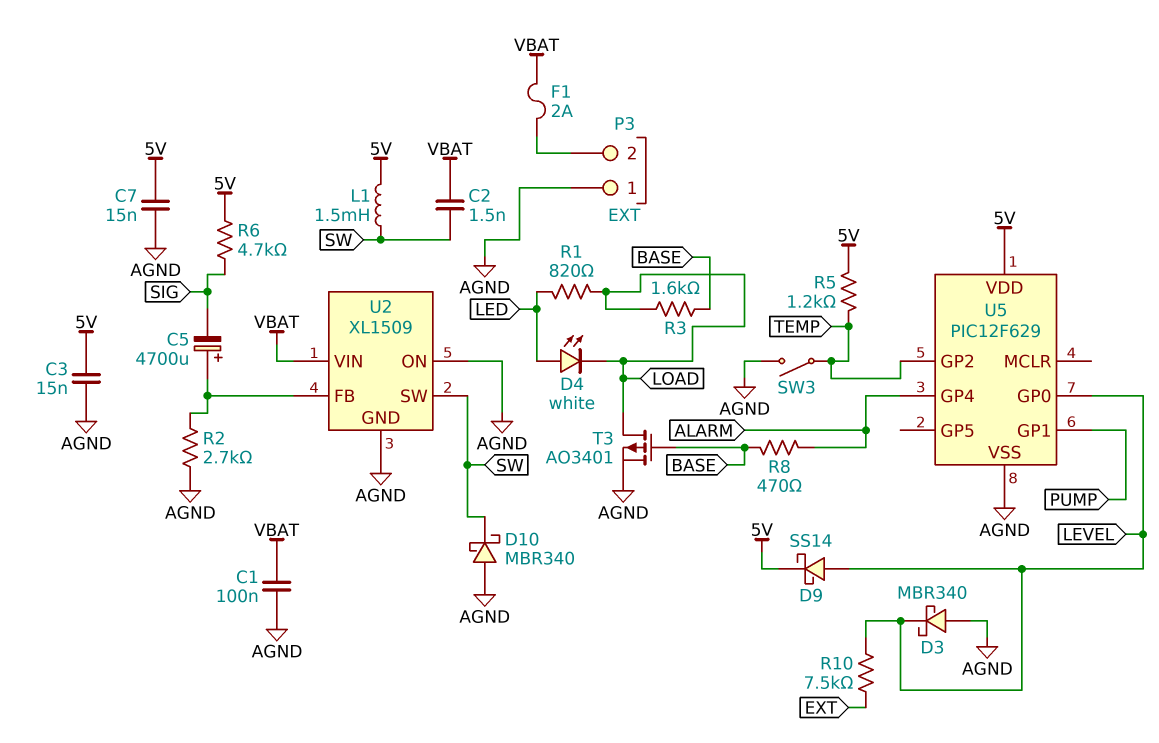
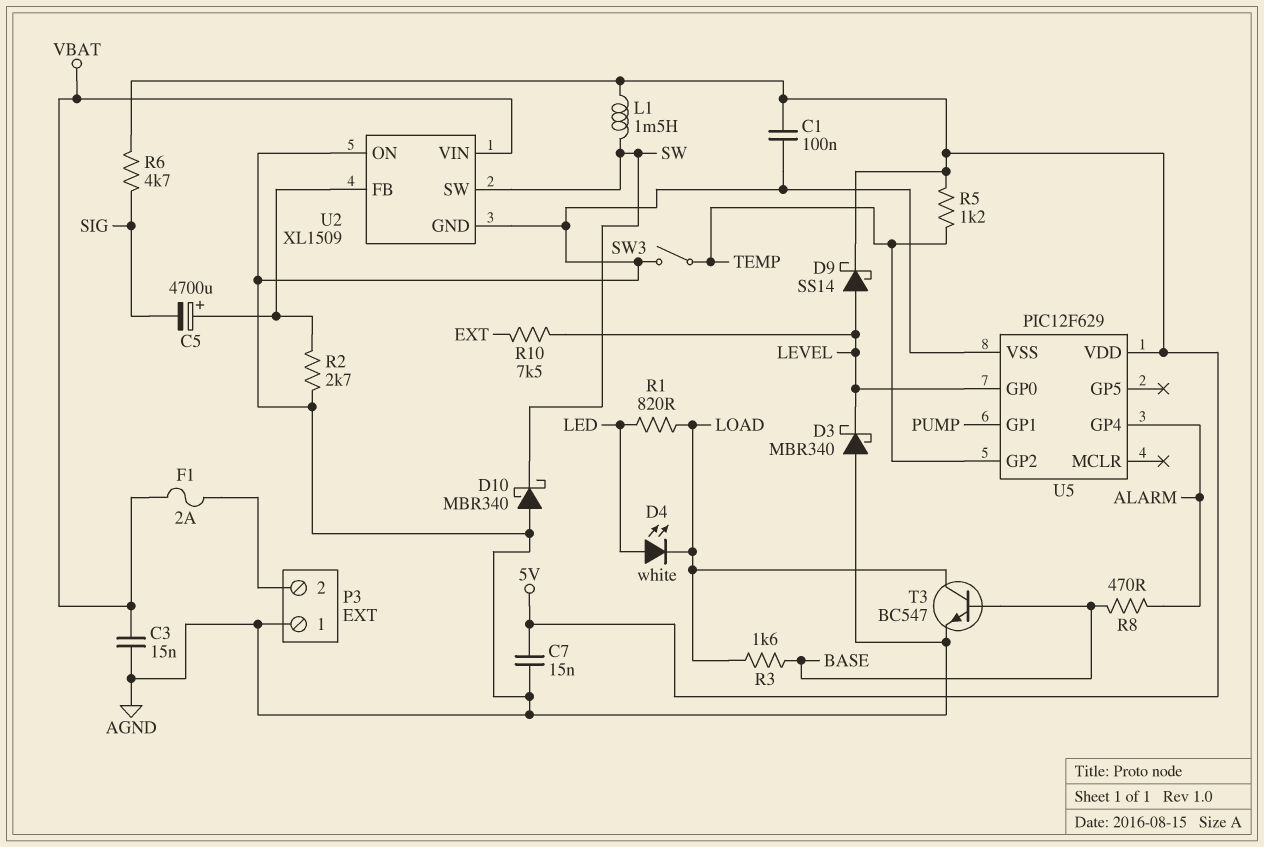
C1: 100nF (AGND, VBAT) -> 100nF (5V, AGND)
C2: 1.5nF (SW, VBAT) -> none
C3: 15nF (5V, AGND) -> 15nF (AGND, VBAT)
T3: PMOS AO3401 (G BASE, D LOAD, S AGND) -> NPN BC547 (B BASE, C LOAD, E AGND)

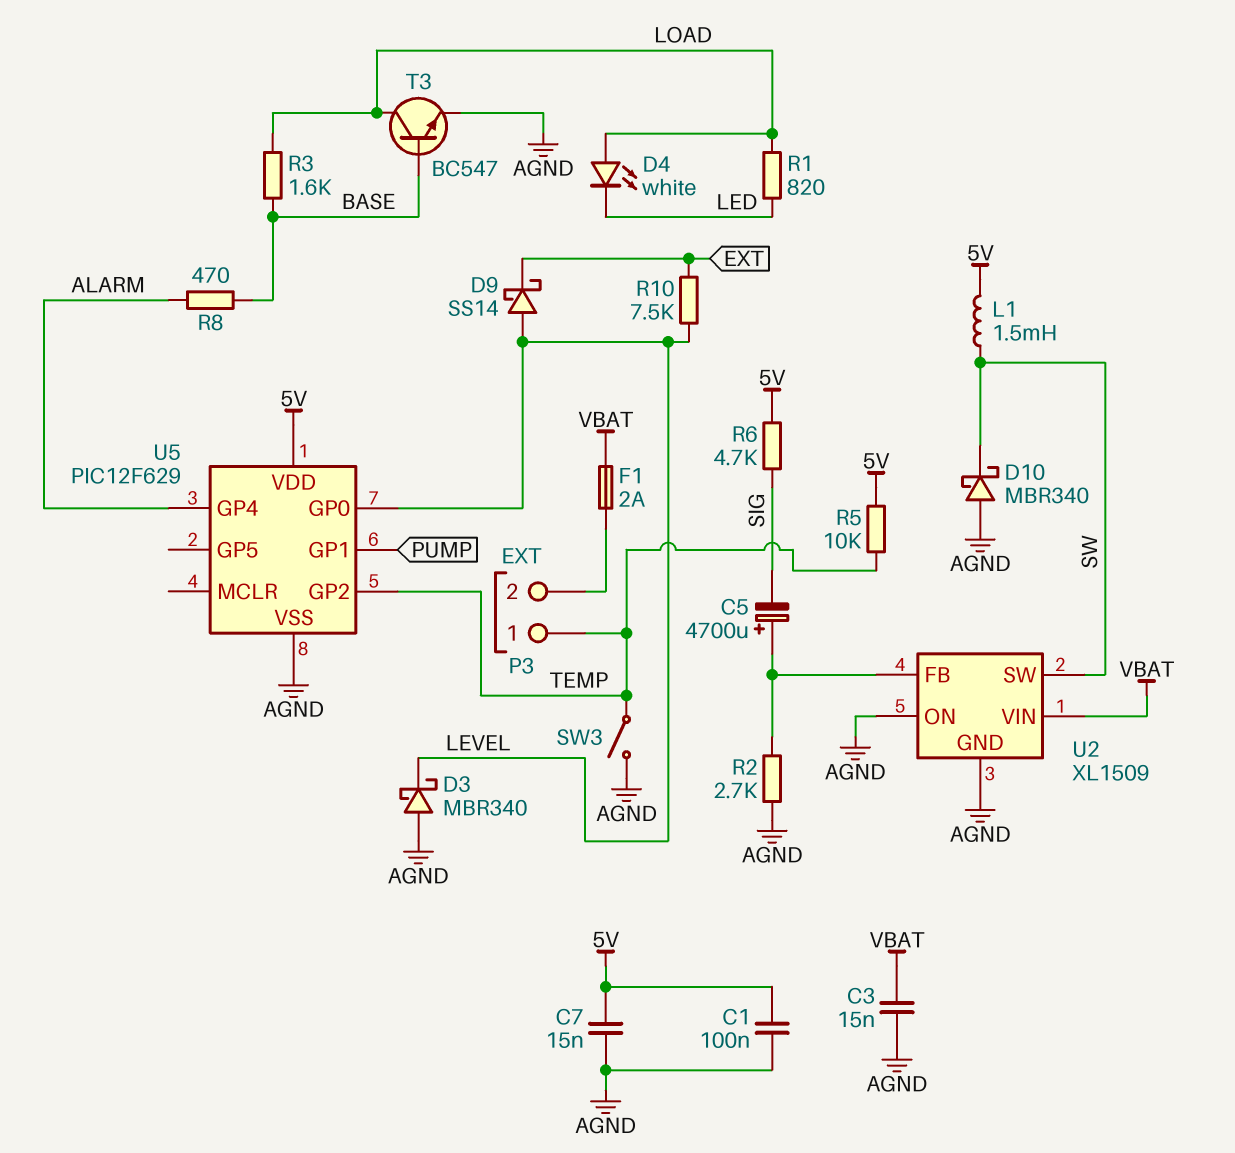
D4: LED white (A LED, K LOAD) -> LED white (A LOAD, K LED)
D9: schottky SS14 (A LEVEL, K 5V) -> schottky SS14 (A LEVEL, K EXT)
P3 pin 1: AGND -> TEMP
R5: 1.2k (5V, TEMP) -> 10k (5V, TEMP)

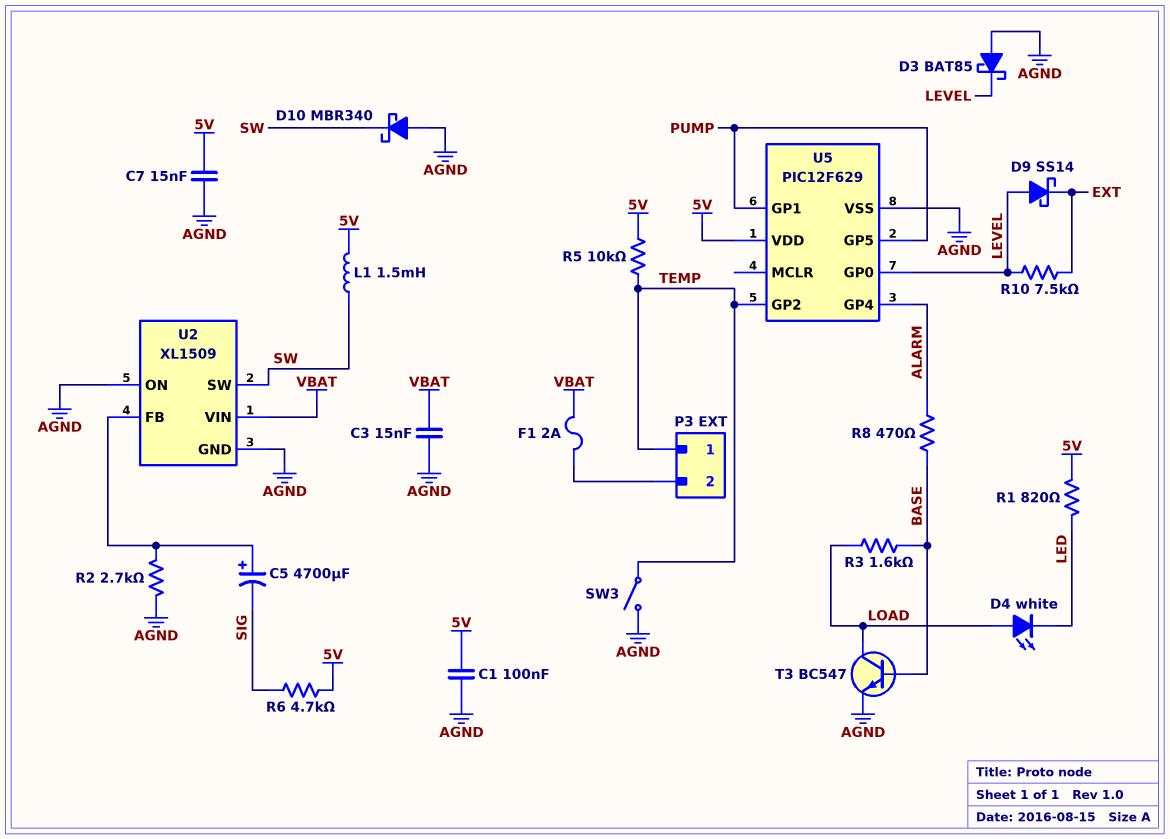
D3: schottky MBR340 (A AGND, K LEVEL) -> schottky BAT85 (A AGND, K LEVEL)
R1: 820 (LED, LOAD) -> 820 (5V, LED)
U5 pin GP5: none -> PUMP

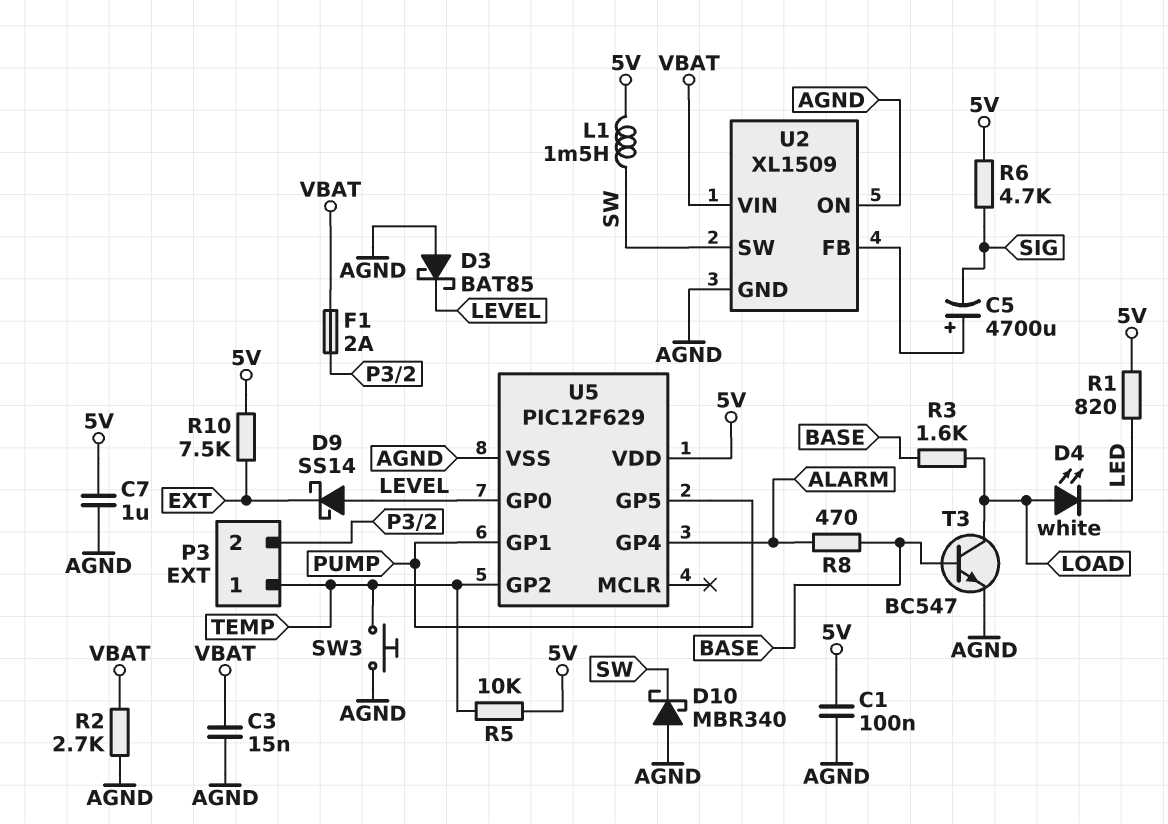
C7: 15nF (5V, AGND) -> 1uF (5V, AGND)
R2: 2.7k (AGND, U2/FB) -> 2.7k (AGND, VBAT)
R10: 7.5k (EXT, LEVEL) -> 7.5k (5V, EXT)
SW3: switch (AGND, TEMP) -> button (AGND, TEMP)

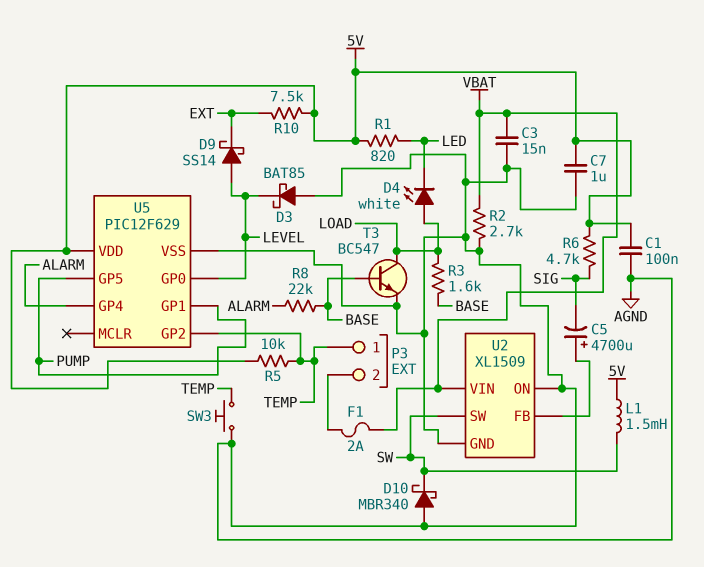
R8: 470 (ALARM, BASE) -> 22k (ALARM, BASE)

